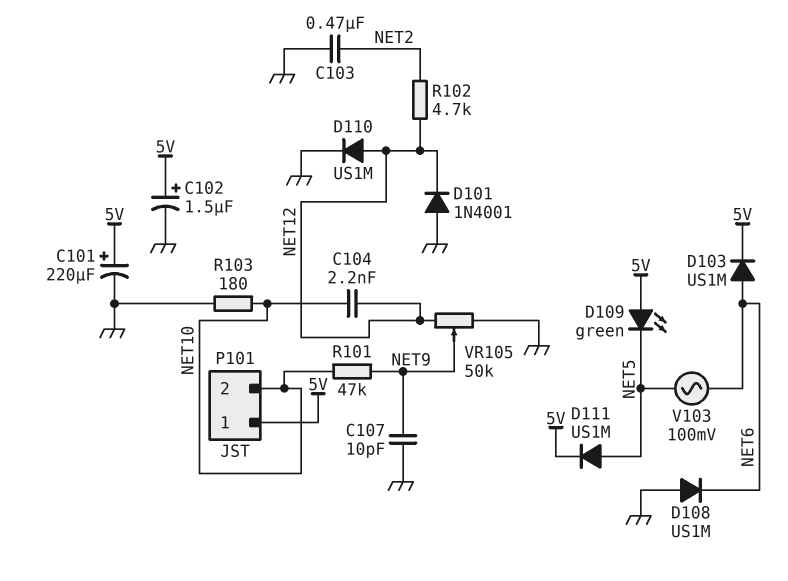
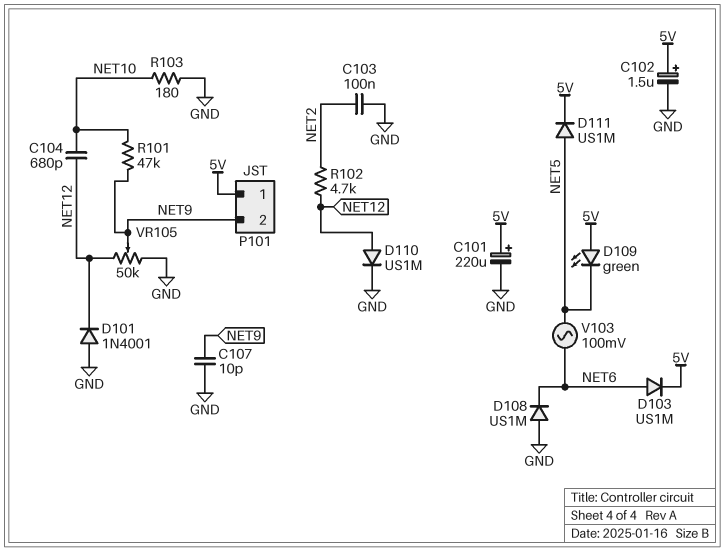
C103: 470nF (GND, NET2) -> 100nF (GND, NET2)
C104: 2.2nF (NET10, NET12) -> 680pF (NET10, NET12)
P101 pin 2: NET10 -> NET9

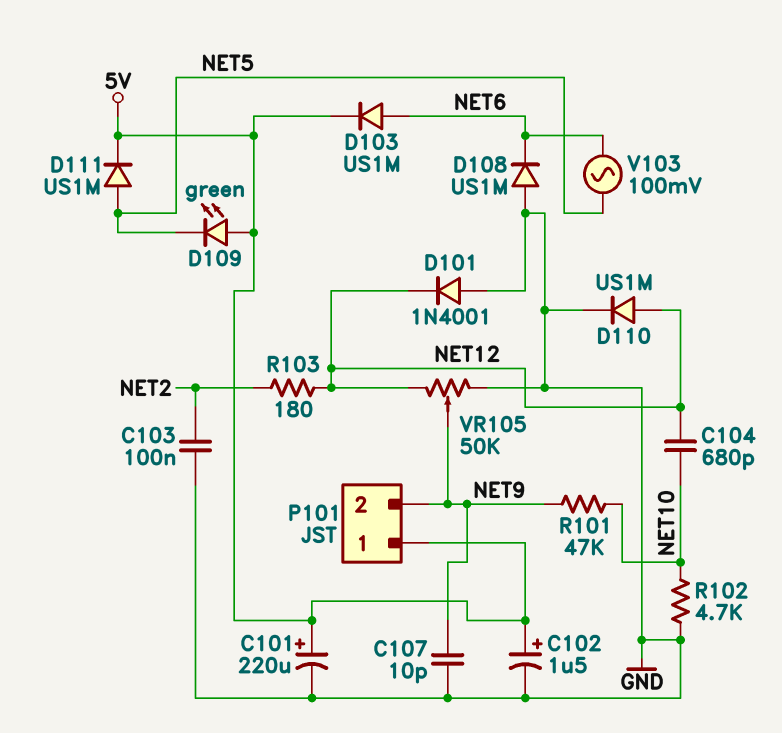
R102: 4.7k (NET2, NET12) -> 4.7k (GND, NET10)
R103: 180 (GND, NET10) -> 180 (NET2, NET12)

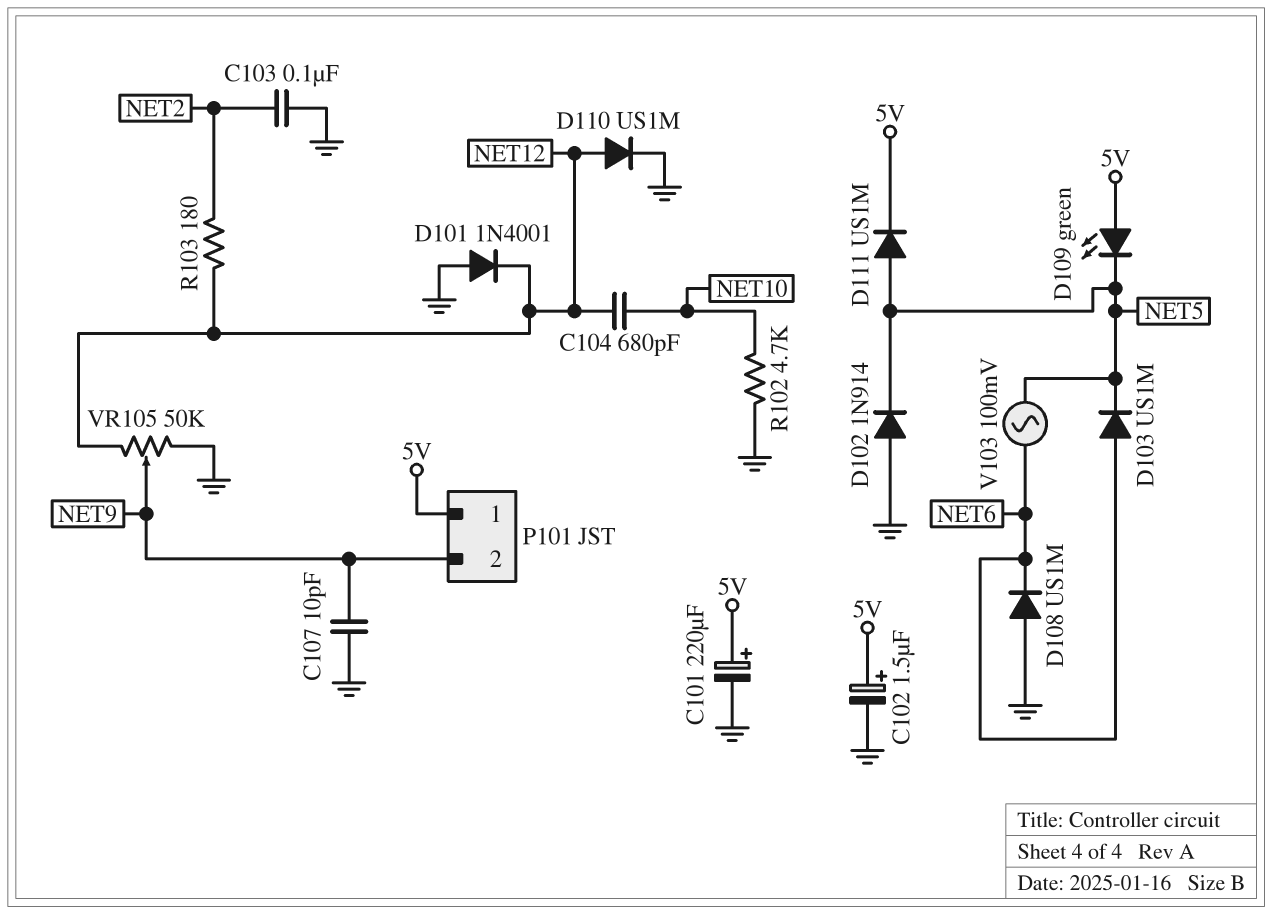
D102: none -> diode 1N914 (A GND, K NET5)
D103: diode US1M (A NET6, K 5V) -> diode US1M (A NET6, K NET5)
R101: 47k (NET9, NET10) -> none

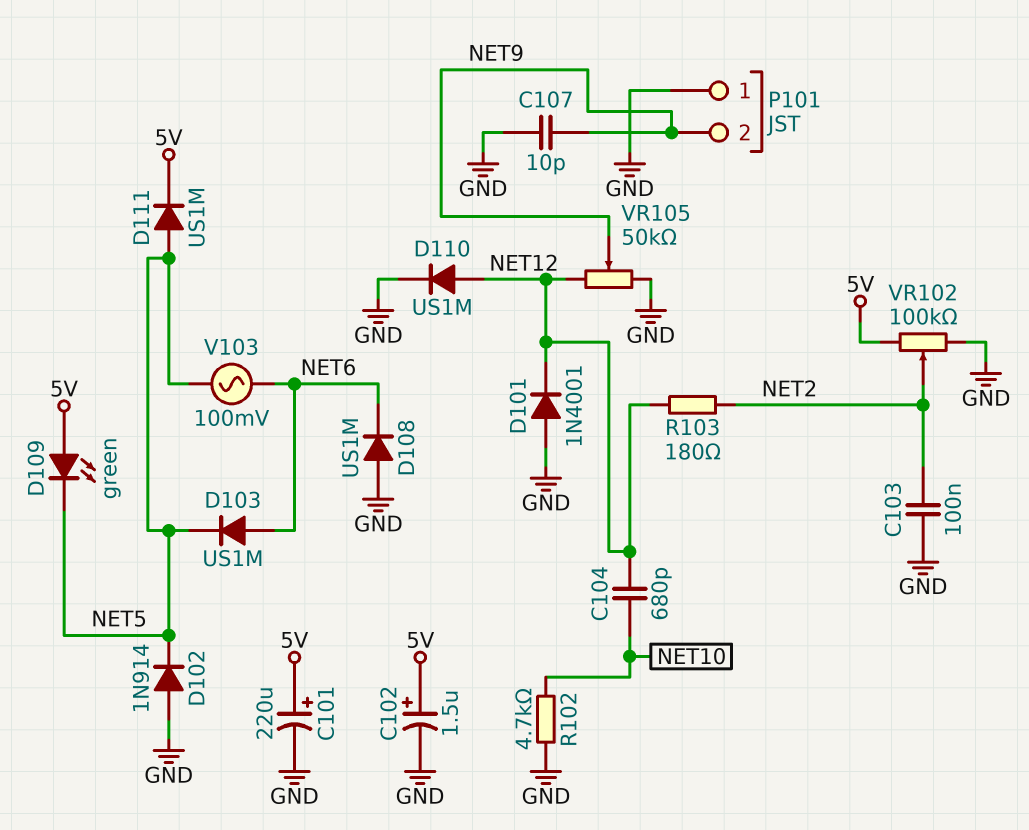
P101 pin 1: 5V -> GND
VR102: none -> 100k (5V, GND, wiper NET2)

